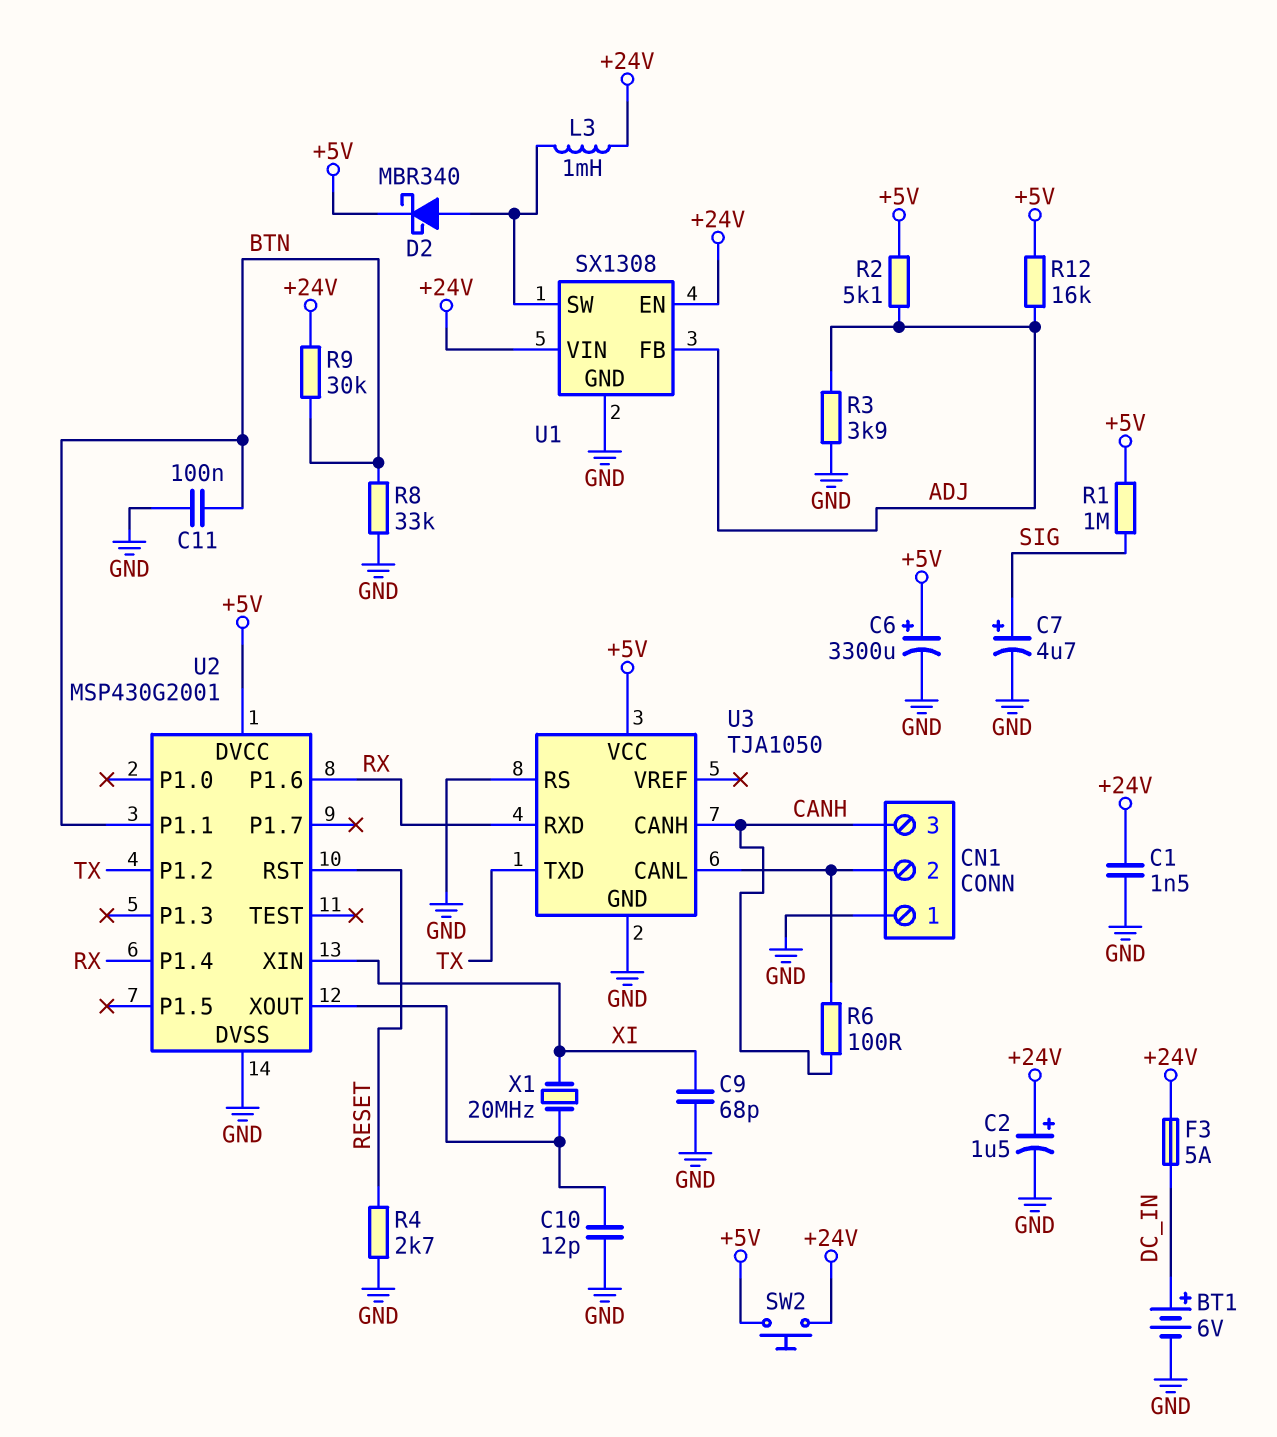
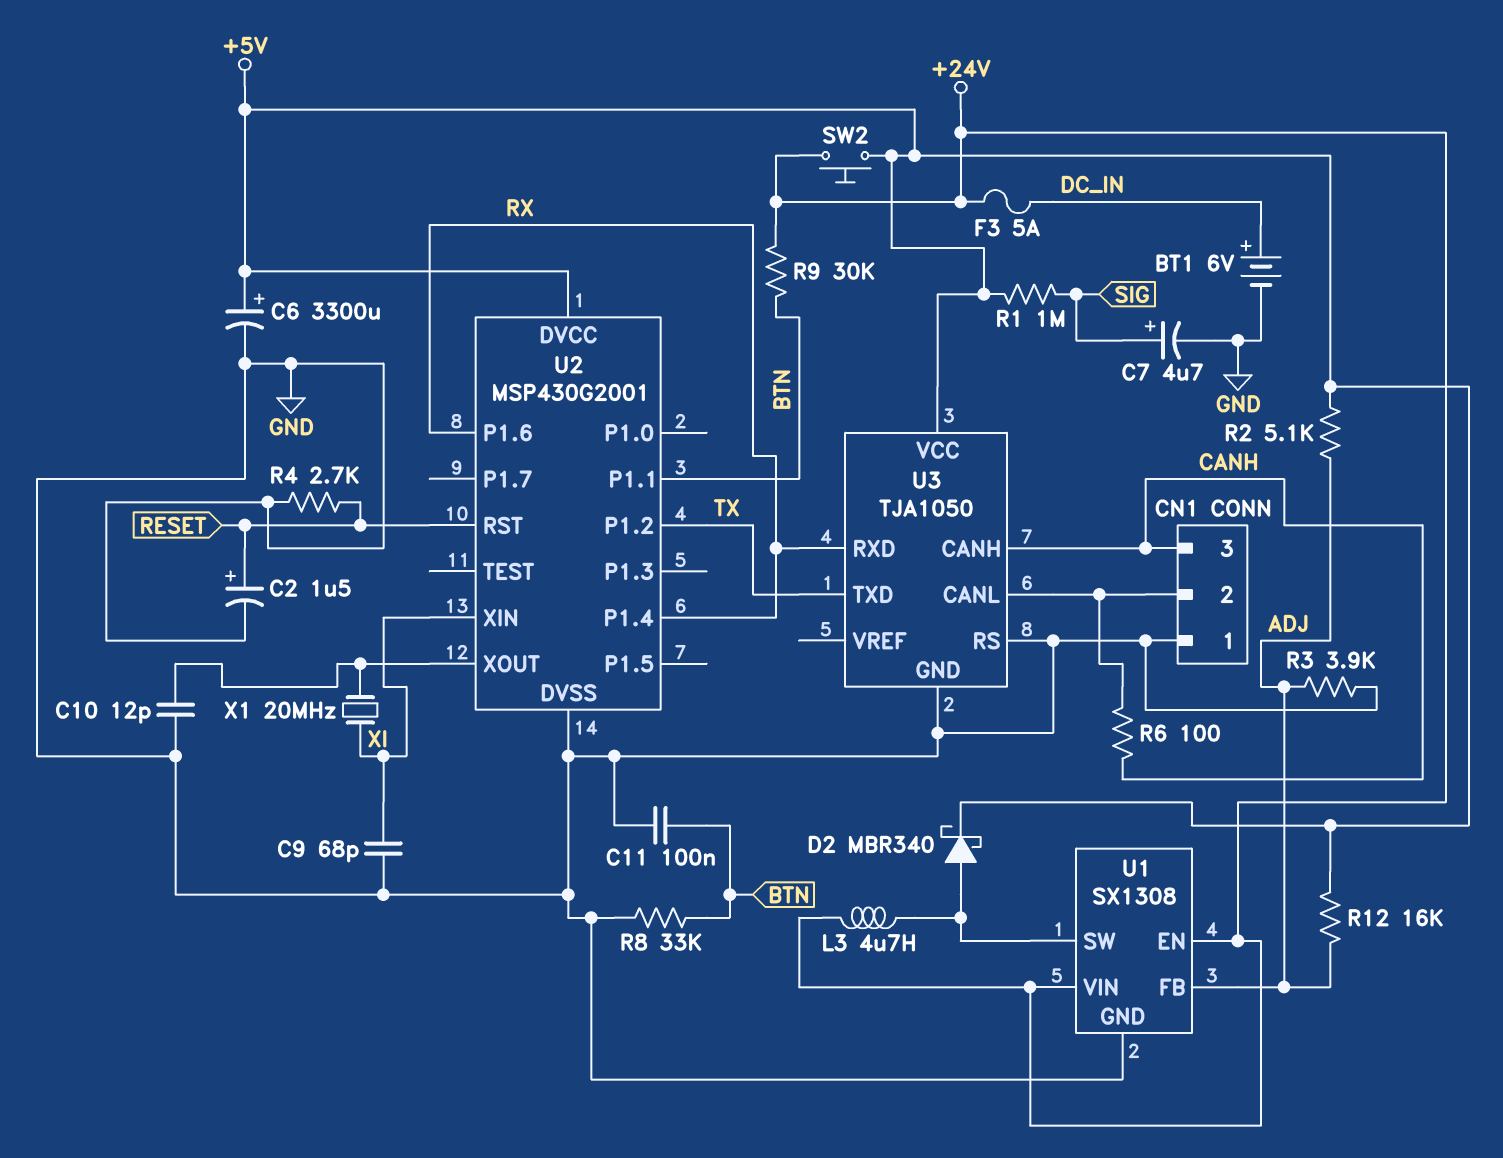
C1: 1.5nF (+24V, GND) -> none
C2: 1.5uF (plus +24V, minus GND) -> 1.5uF (plus RESET, minus GND)
L3: 1mH (+24V, U1/SW) -> 4.7uH (+24V, U1/SW)

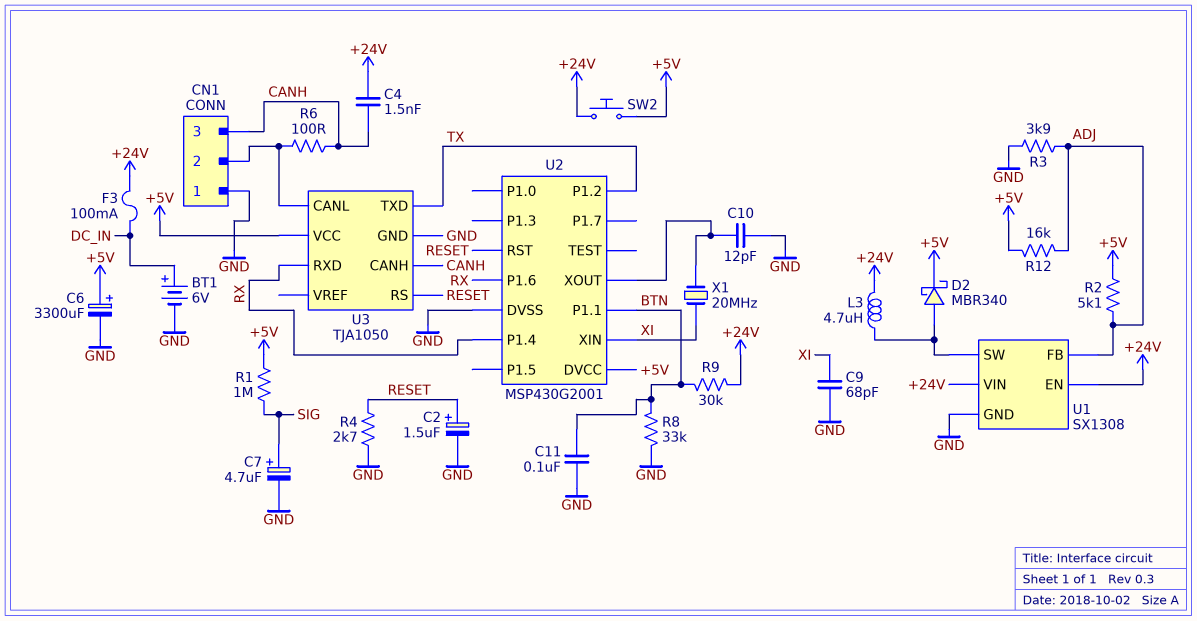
C4: none -> 1.5nF (+24V, CANH)
F3: 5A (+24V, DC_IN) -> 100mA (+24V, DC_IN)
U3 pin RS: GND -> RESET

